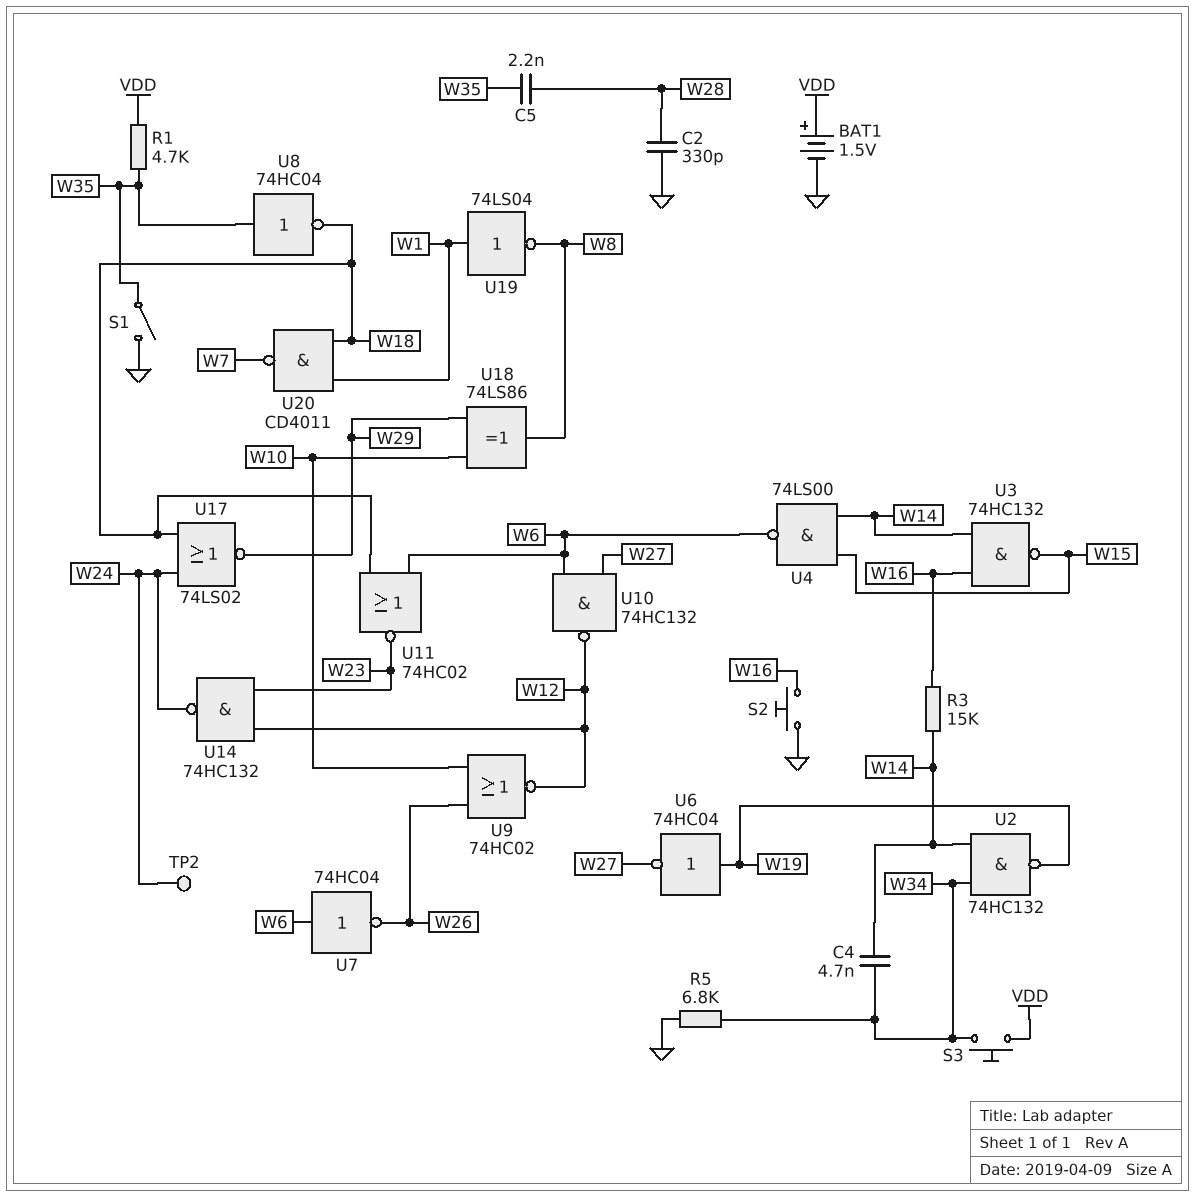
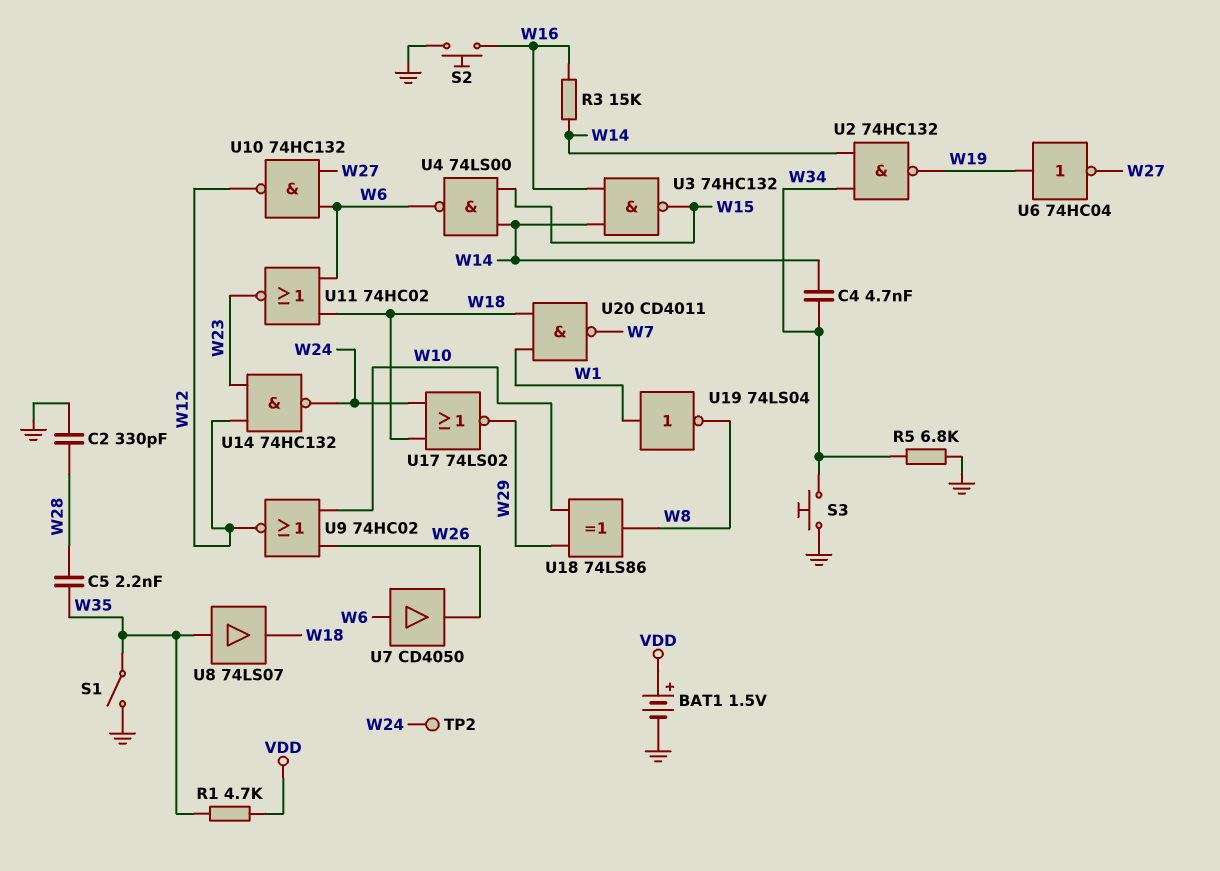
S3: button (VDD, W34) -> button (GND, W34)
U7: NOT 74HC04 (in W6, out W26) -> buffer CD4050 (in W6, out W26)
U8: NOT 74HC04 (in W35, out W18) -> buffer 74LS07 (in W35, out W18)

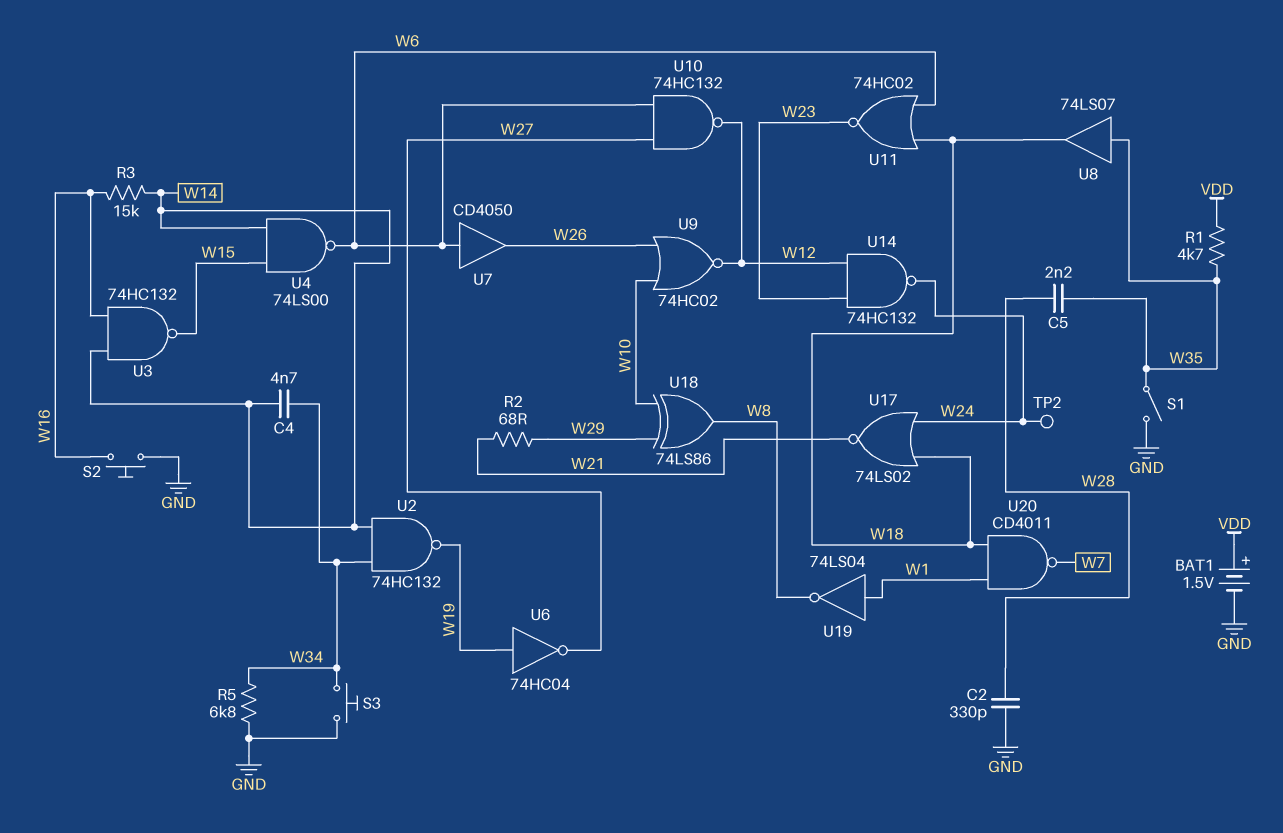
R2: none -> 68 (W21, W29)
U17: NOR 74LS02 (in W18, in W24, out W29) -> NOR 74LS02 (in W18, in W24, out W21)

